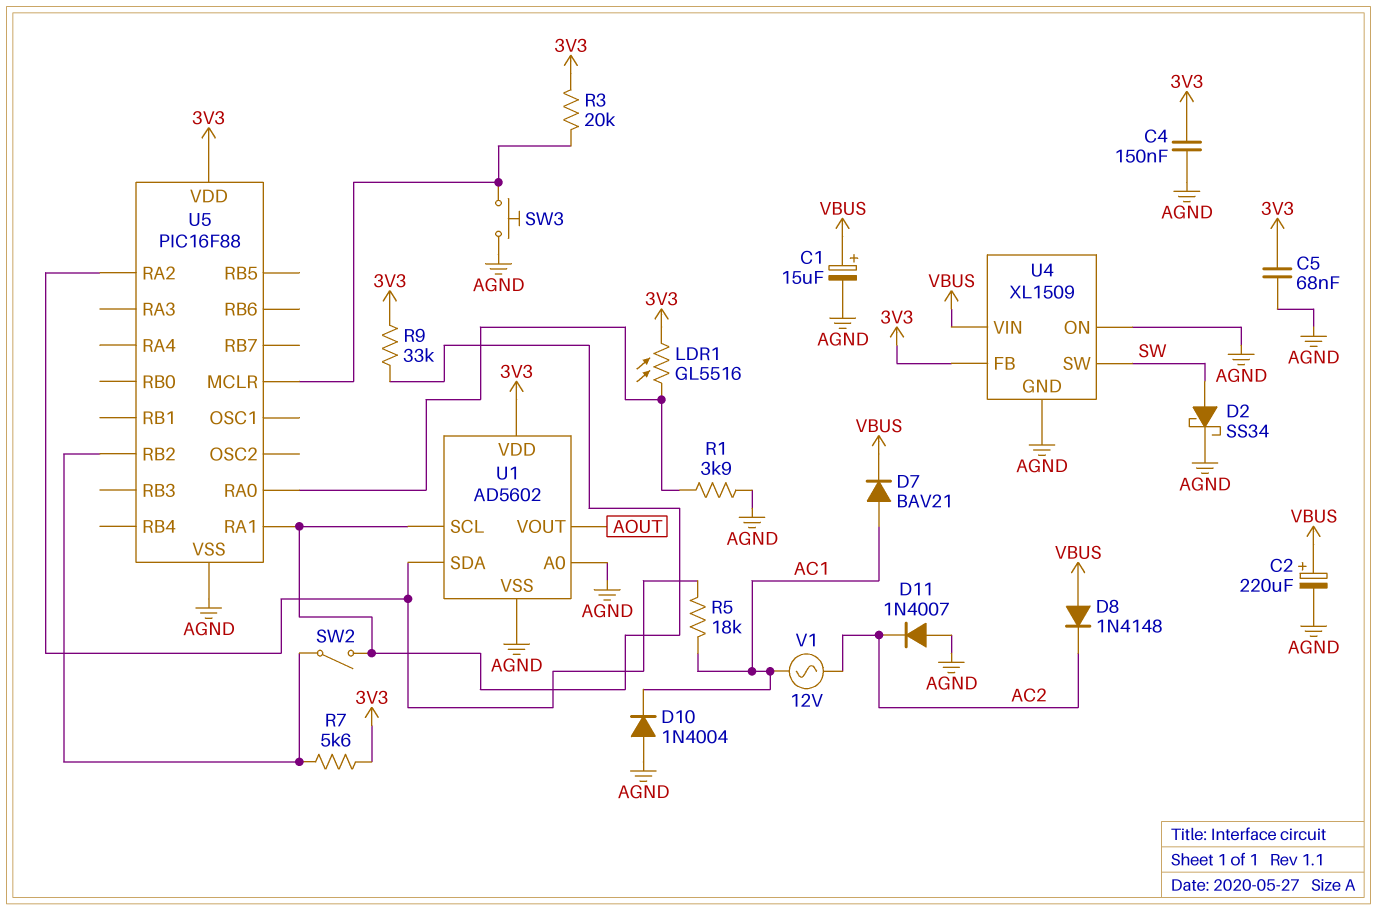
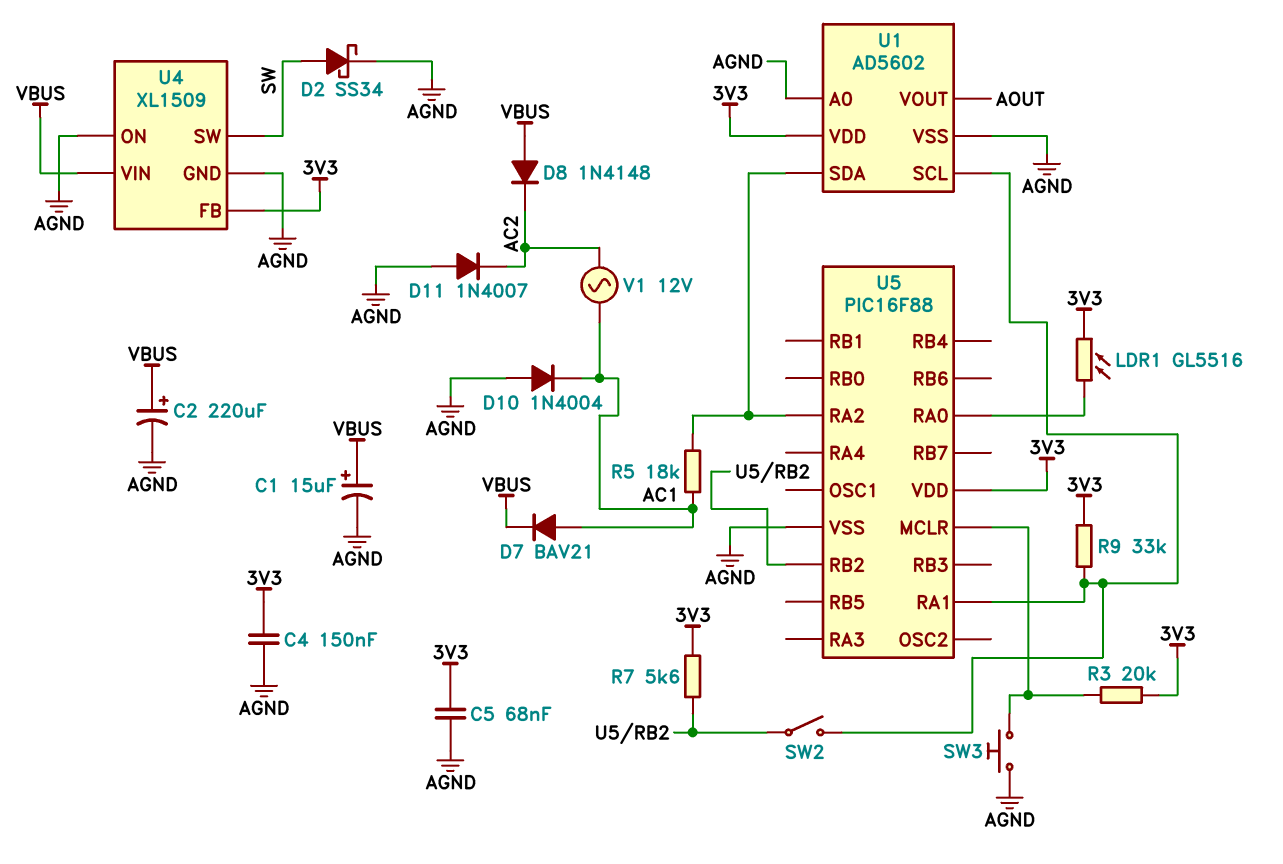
R1: 3.9k (AGND, U5/RA0) -> none

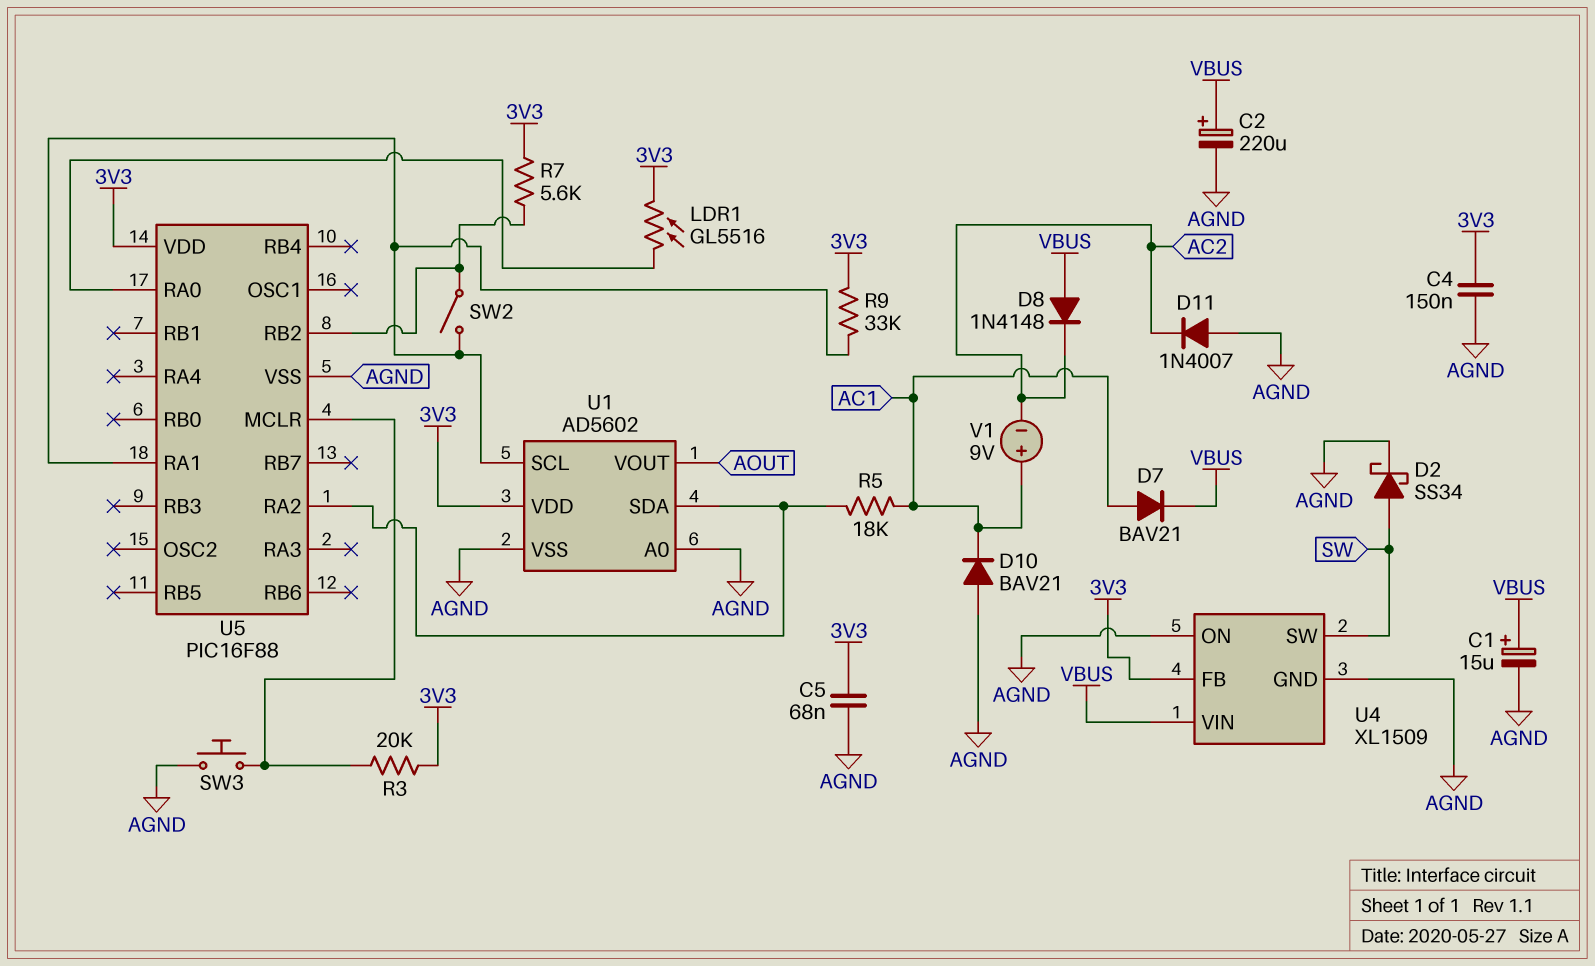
D10: diode 1N4004 (A AGND, K AC1) -> diode BAV21 (A AGND, K AC1)
V1: AC 12V (AC1, AC2) -> 9V (plus AC1, minus AC2)

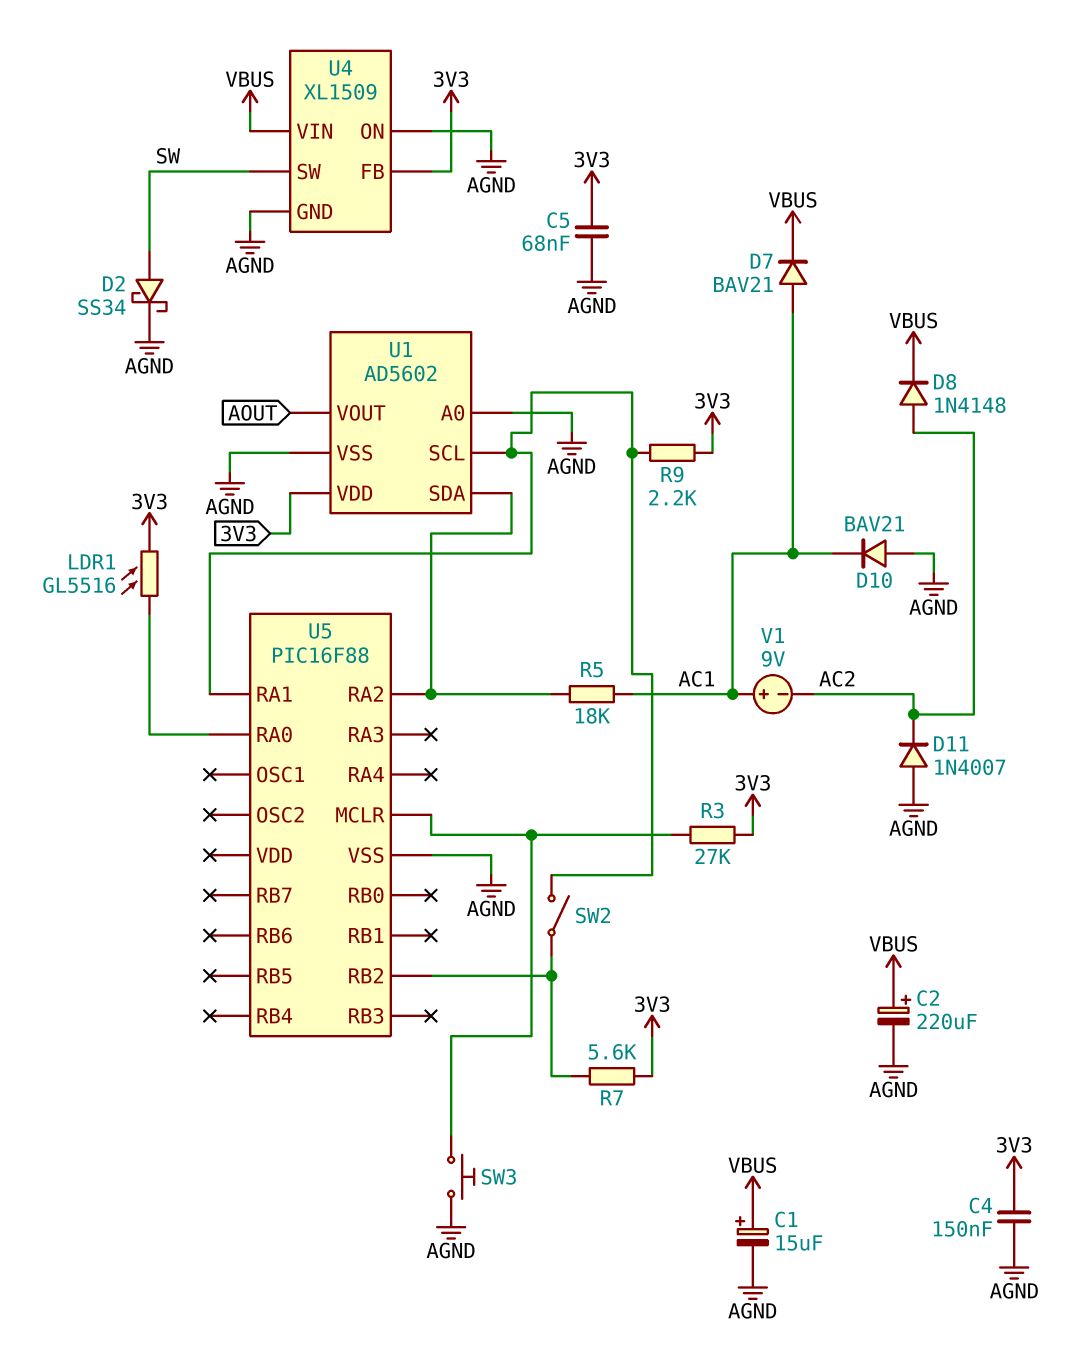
D8: diode 1N4148 (A VBUS, K AC2) -> diode 1N4148 (A AC2, K VBUS)
R3: 20k (3V3, U5/MCLR) -> 27k (3V3, U5/MCLR)
R9: 33k (3V3, U1/SCL) -> 2.2k (3V3, U1/SCL)
U5 pin VDD: 3V3 -> none

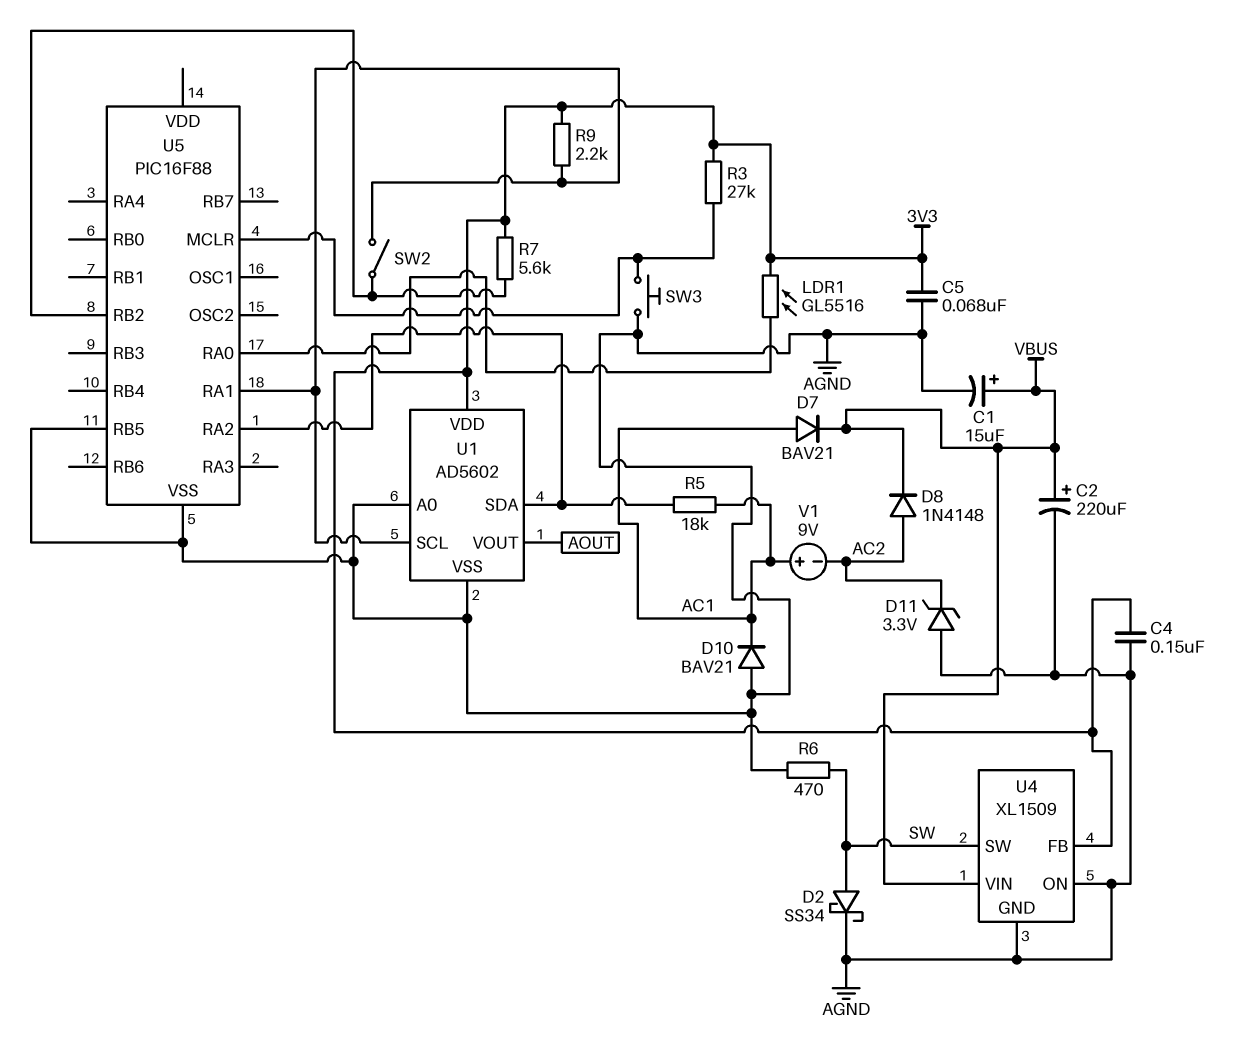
D11: diode 1N4007 (A AGND, K AC2) -> zener 3.3V (A AGND, K AC2)
R6: none -> 470 (AGND, SW)
U5 pin RB5: none -> AGND

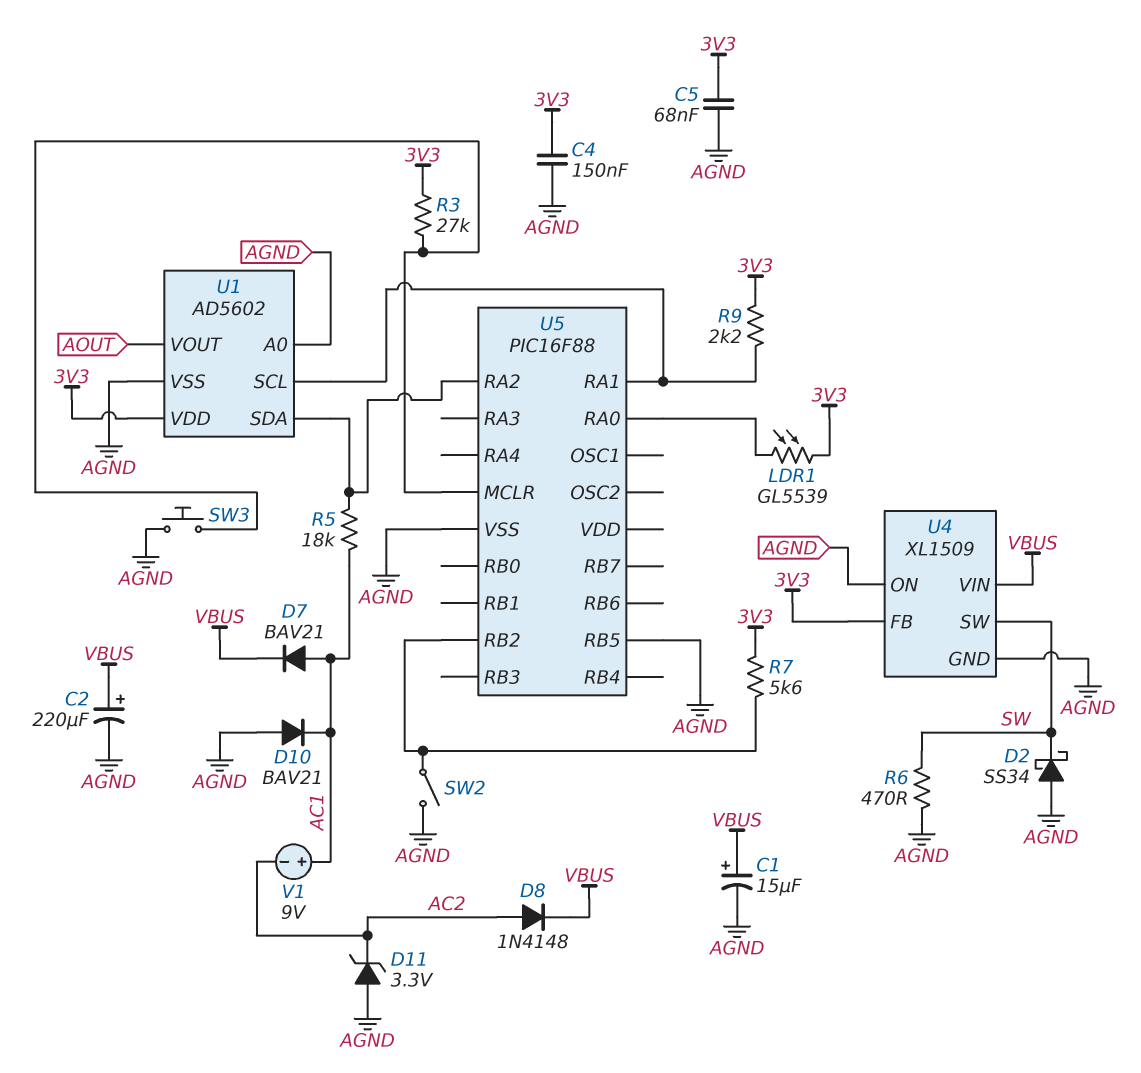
D2: schottky SS34 (A SW, K AGND) -> schottky SS34 (A AGND, K SW)
LDR1: GL5516 (3V3, U5/RA0) -> GL5539 (3V3, U5/RA0)
SW2: switch (U1/SCL, U5/RB2) -> switch (AGND, U5/RB2)

